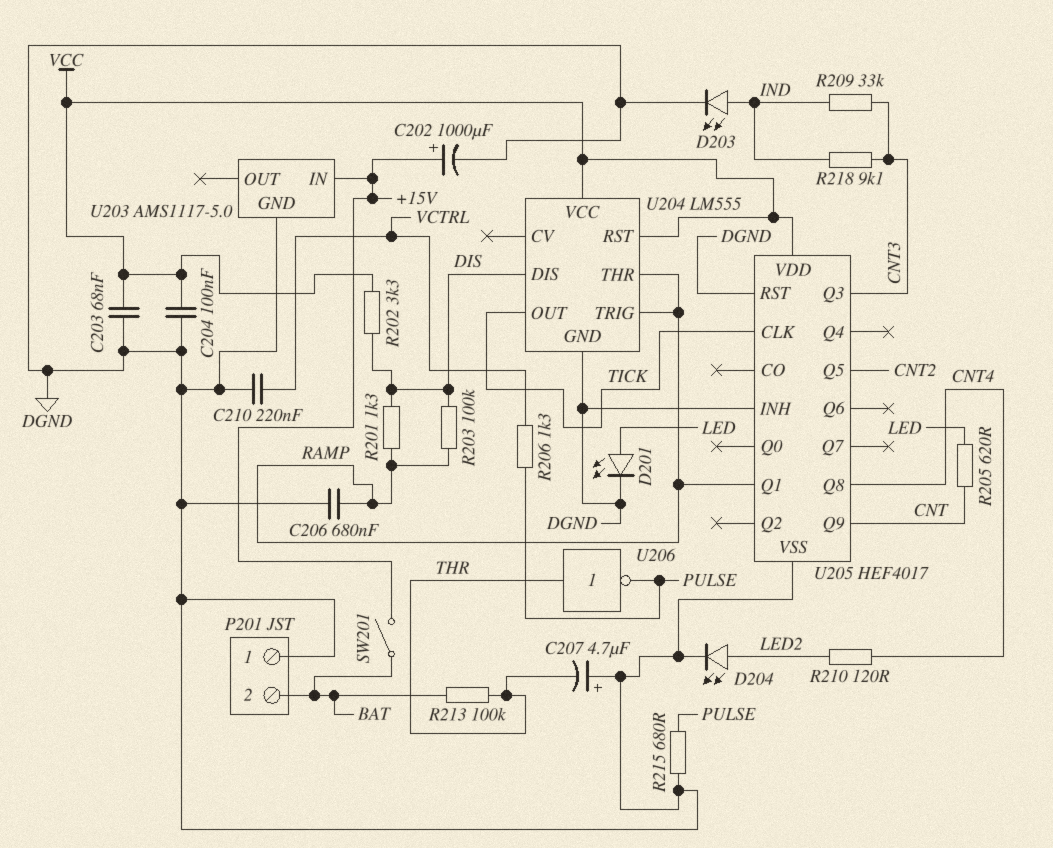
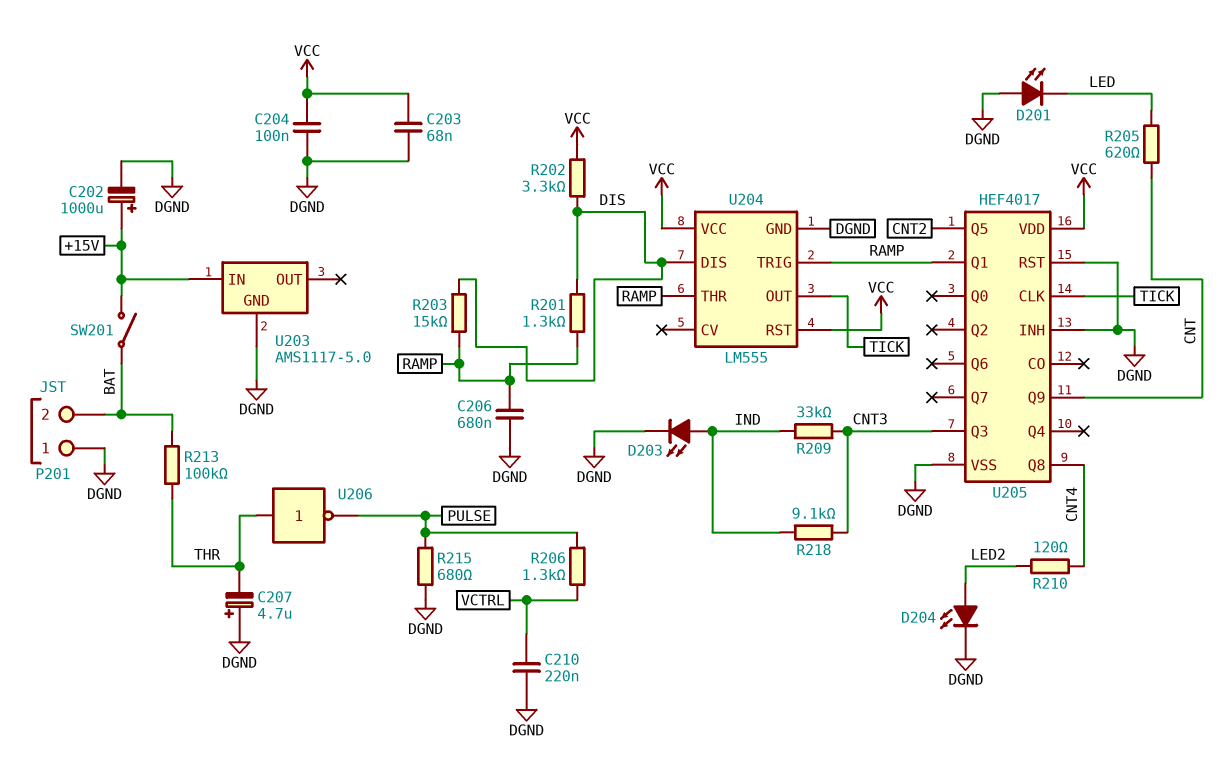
D201: LED (A LED, K DGND) -> LED (A DGND, K LED)
R203: 100k (DIS, RAMP) -> 15k (DIS, RAMP)

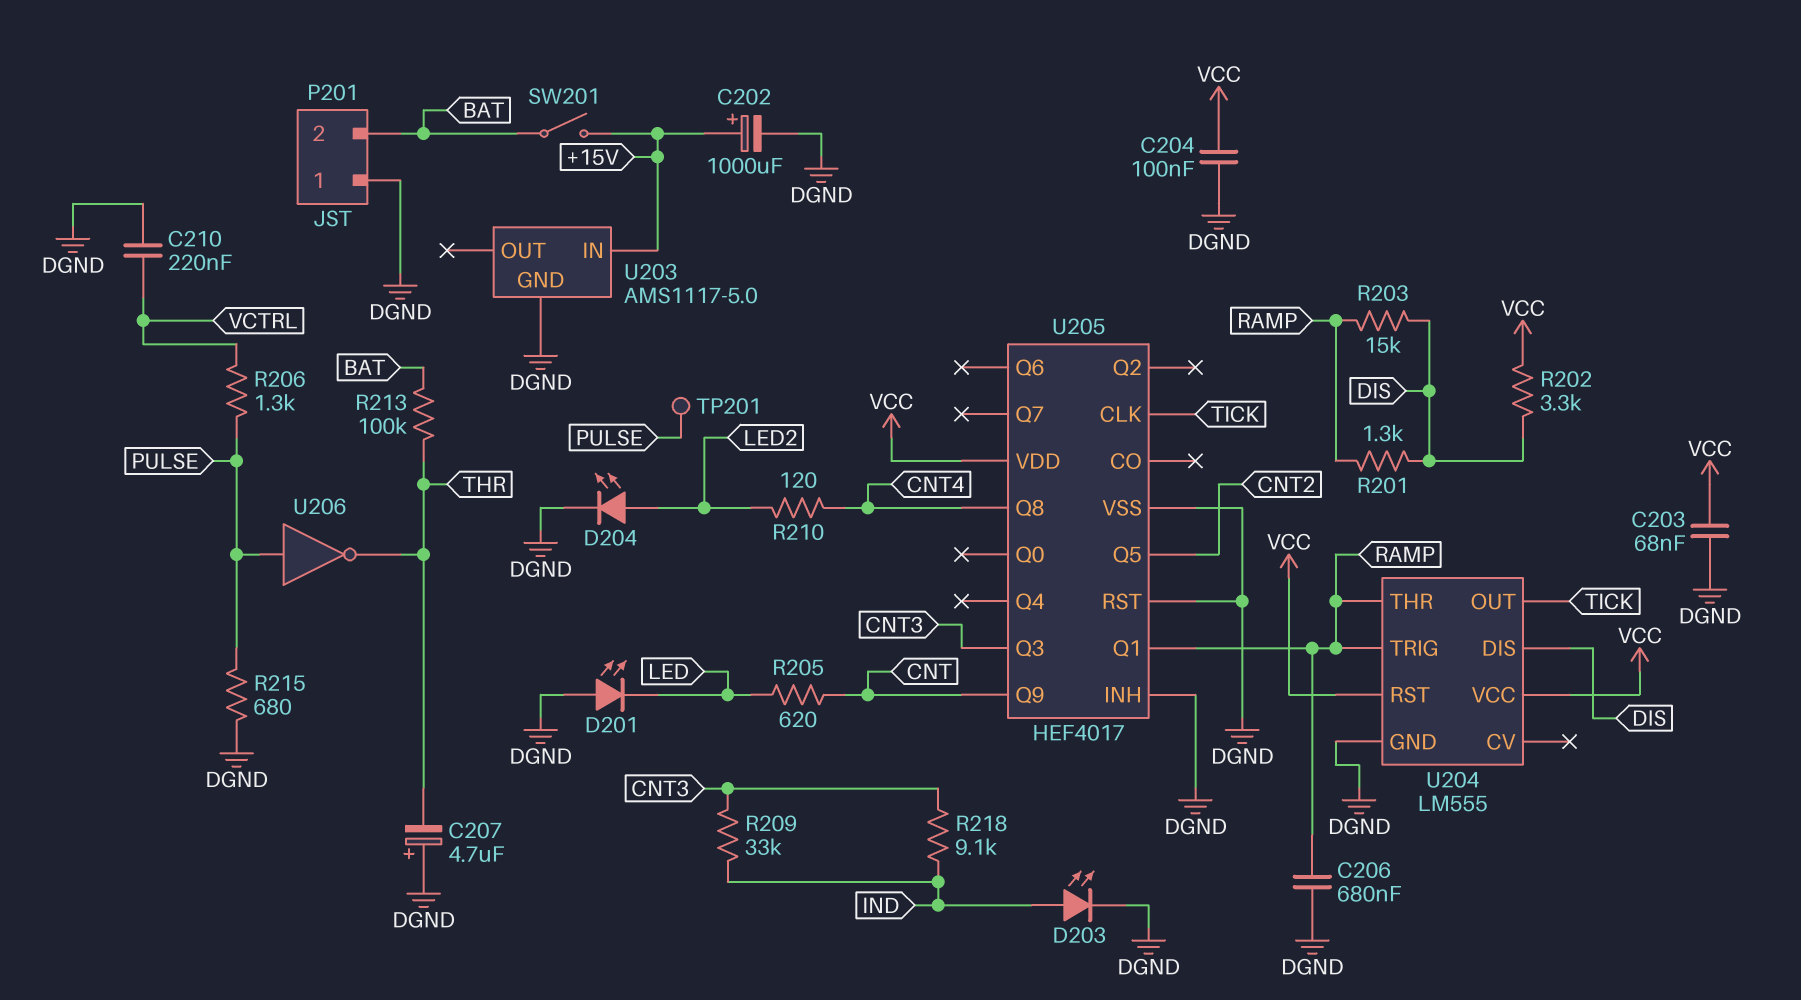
TP201: none -> test point (PULSE)
U206: NOT (in THR, out PULSE) -> NOT (in PULSE, out THR)

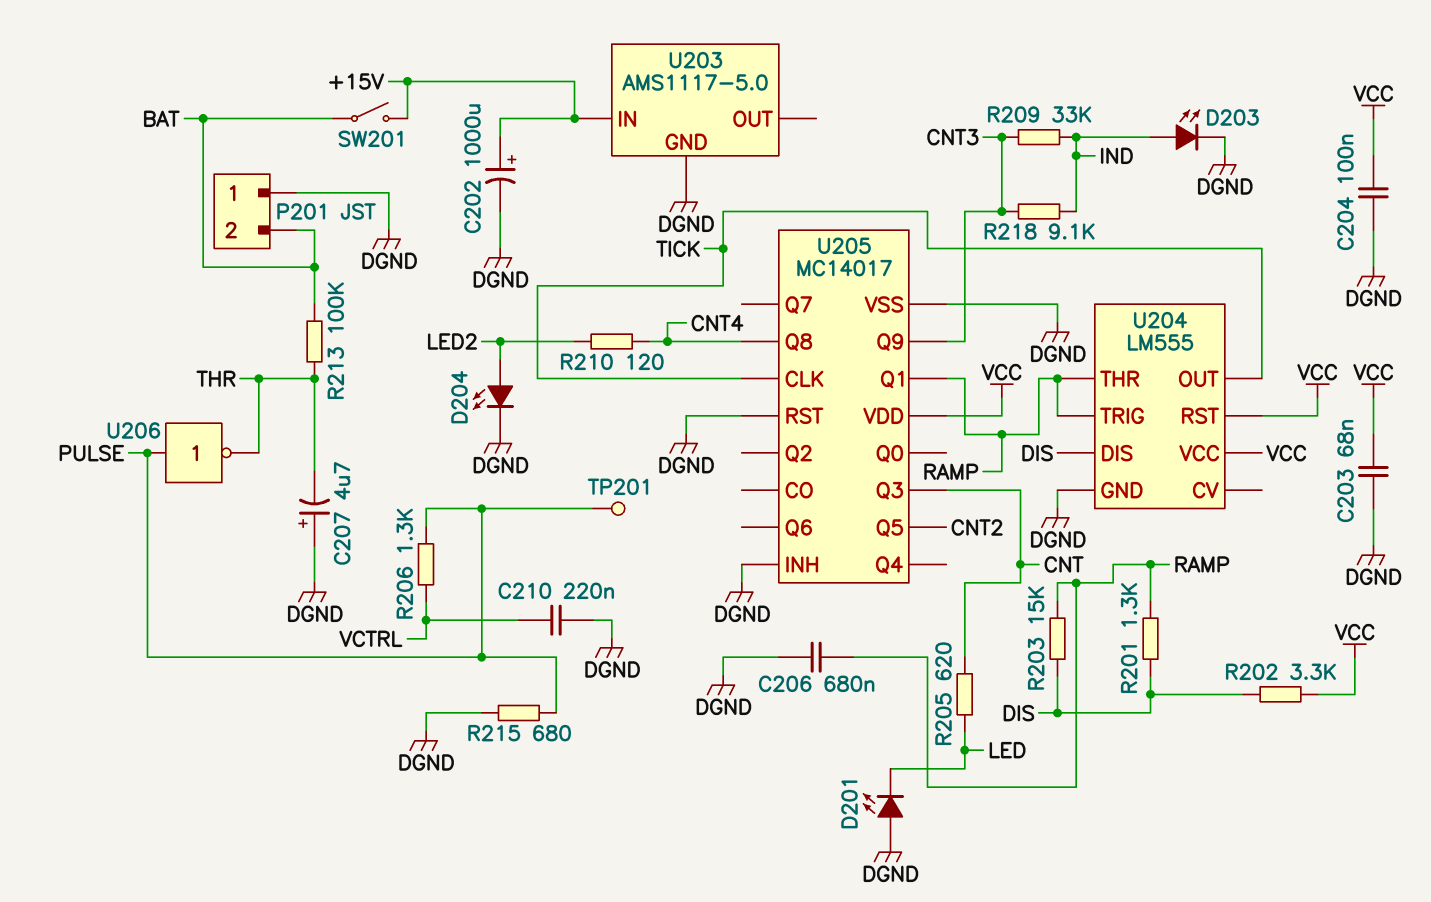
U205: HEF4017 -> MC14017
U205 pin Q3: CNT3 -> CNT
U205 pin Q9: CNT -> CNT3

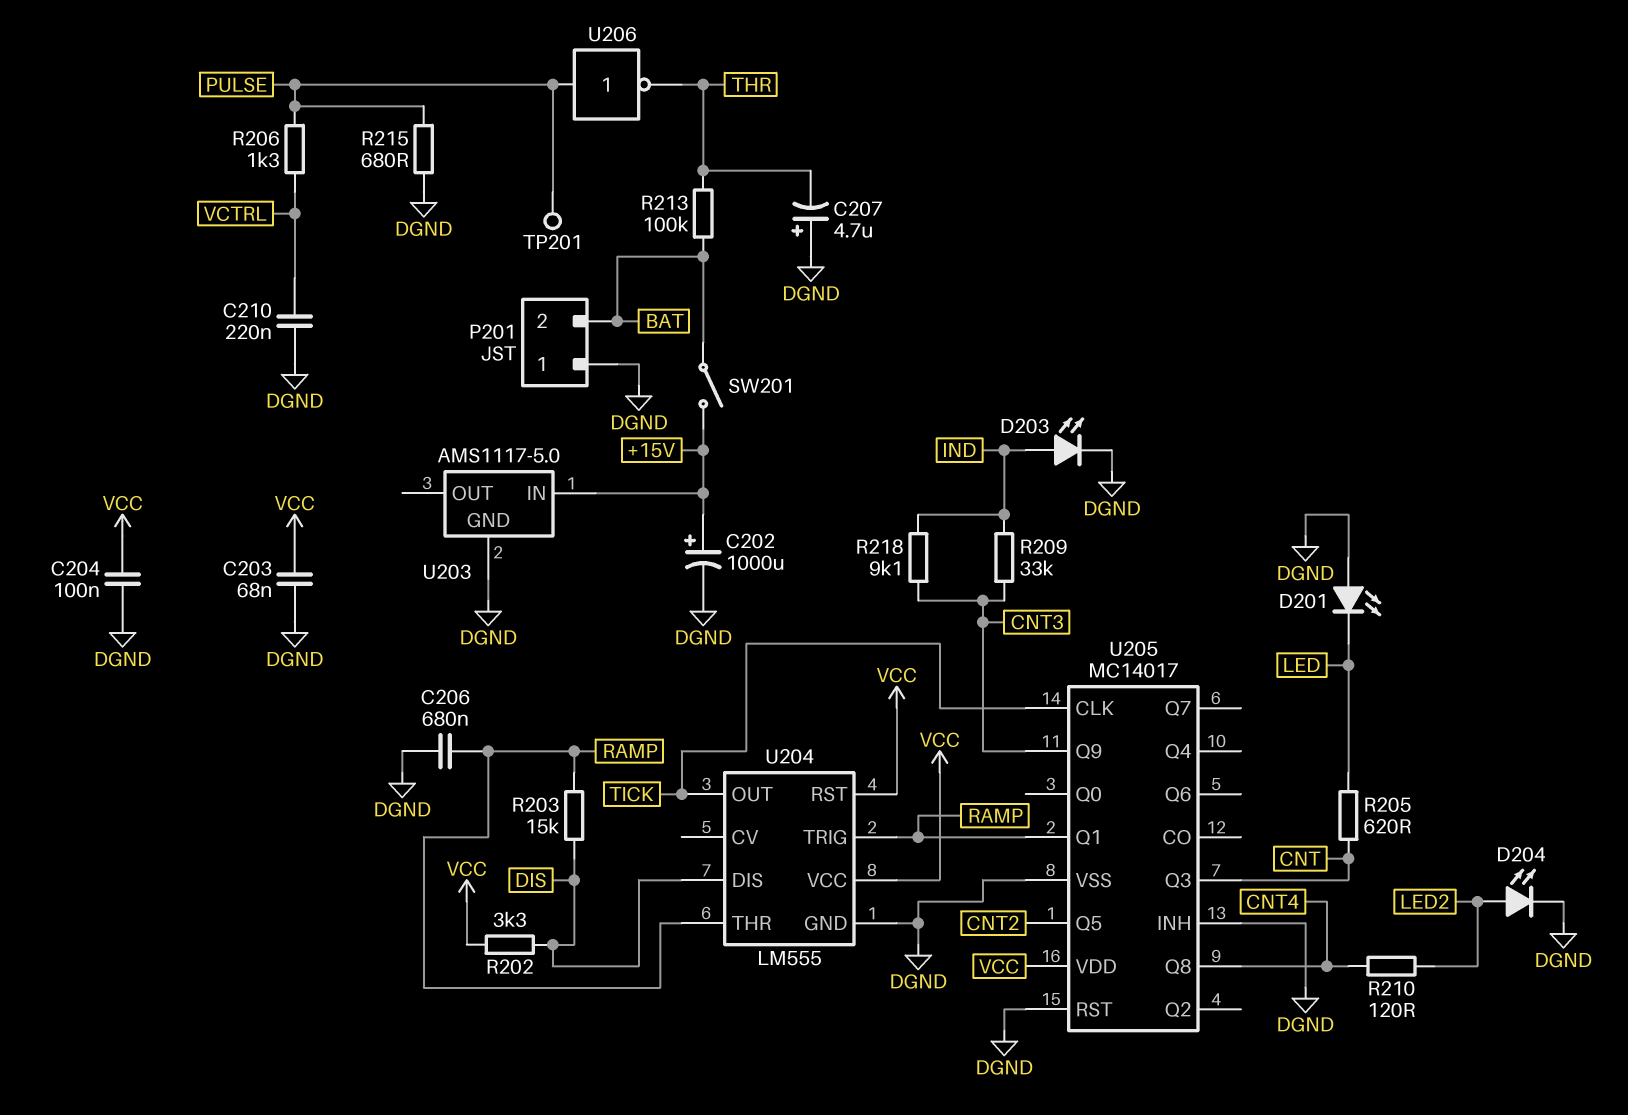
R201: 1.3k (DIS, RAMP) -> none

